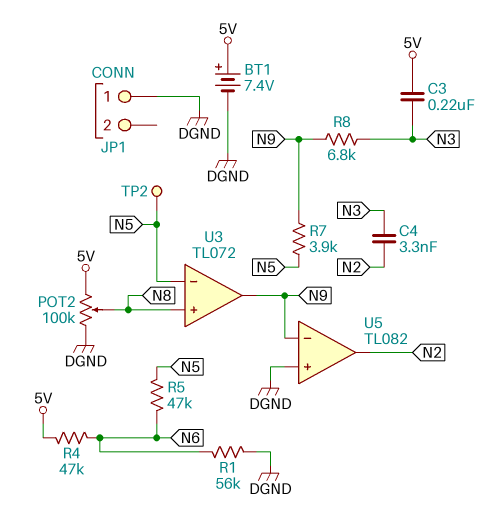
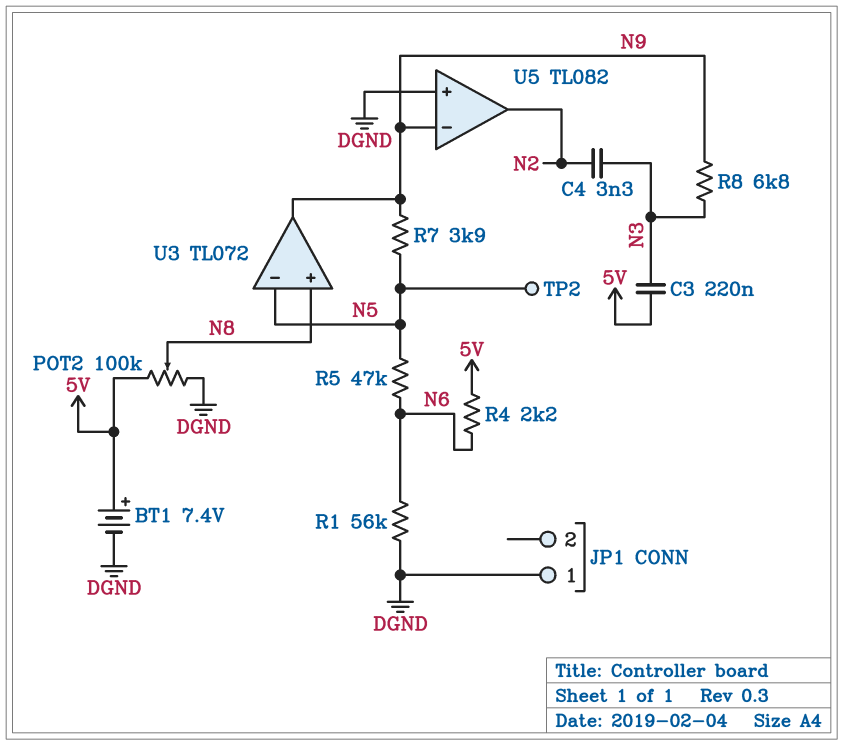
R4: 47k (5V, N6) -> 2.2k (5V, N6)

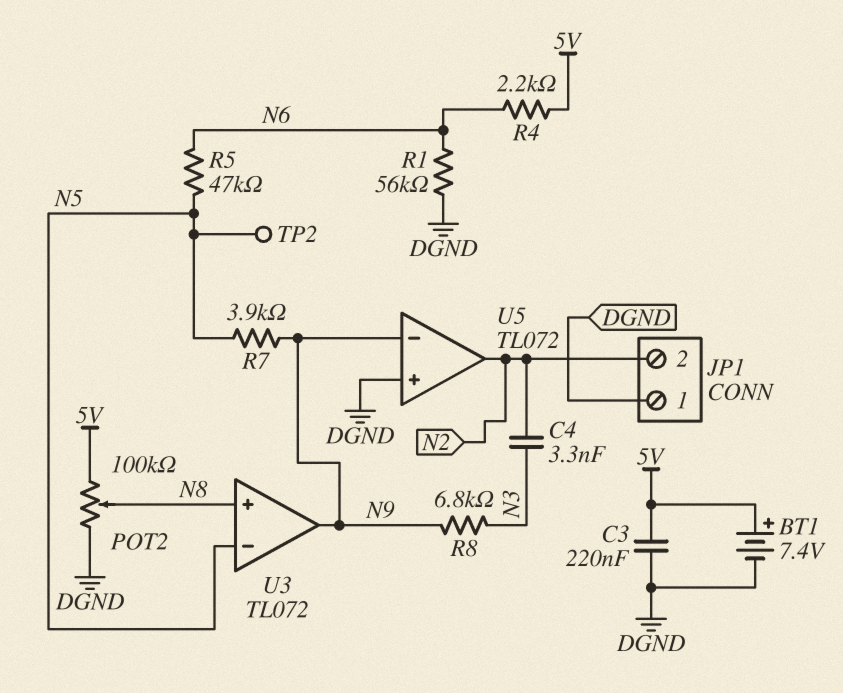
C3: 220nF (5V, N3) -> 220nF (5V, DGND)
JP1 pin 2: none -> N2
U5: TL082 -> TL072

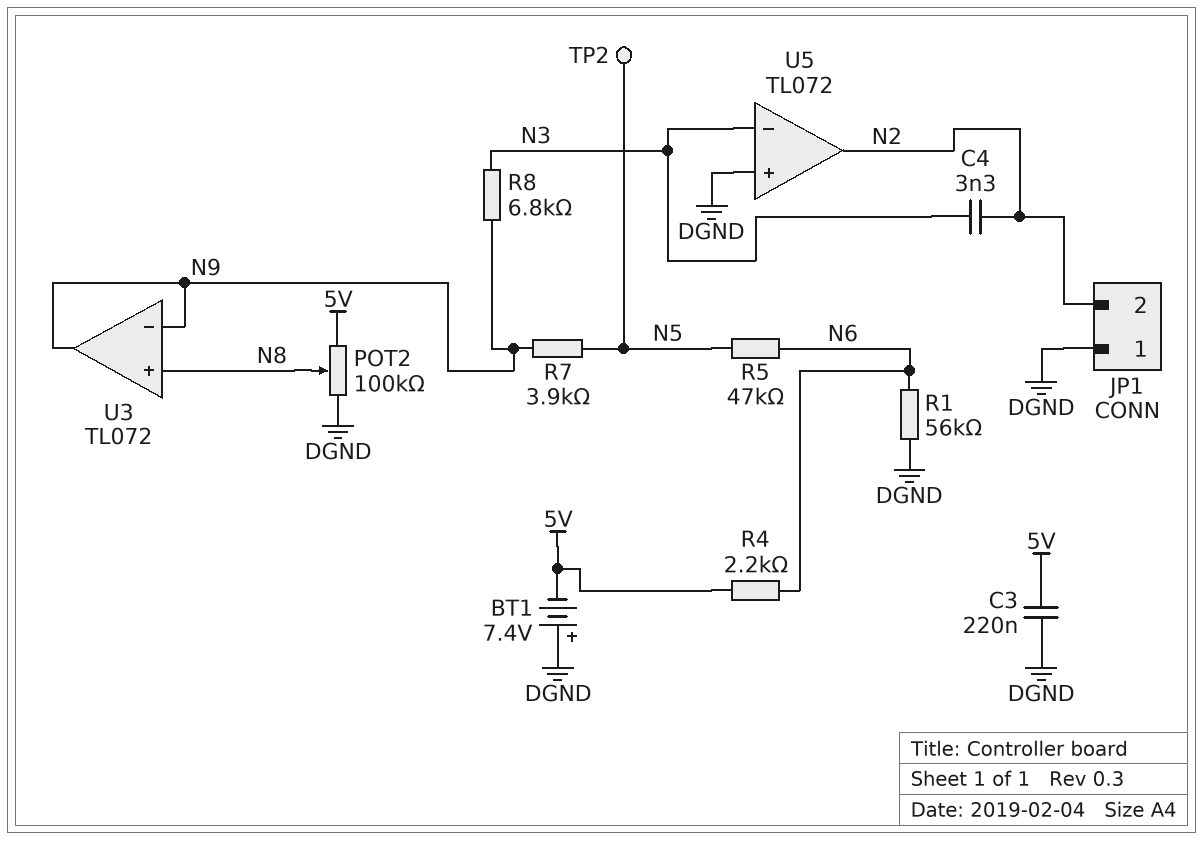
BT1: 7.4V (plus 5V, minus DGND) -> 7.4V (plus DGND, minus 5V)
U3 pin in-: N5 -> N9
U5 pin in-: N9 -> N3

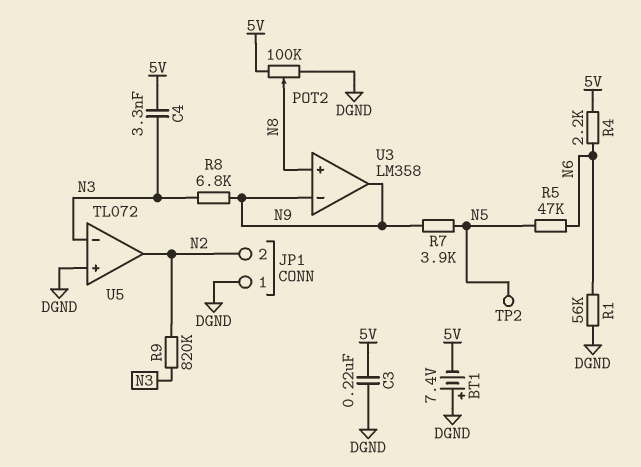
C4: 3.3nF (N2, N3) -> 3.3nF (5V, N3)
R9: none -> 820k (N2, N3)
U3: TL072 -> LM358

